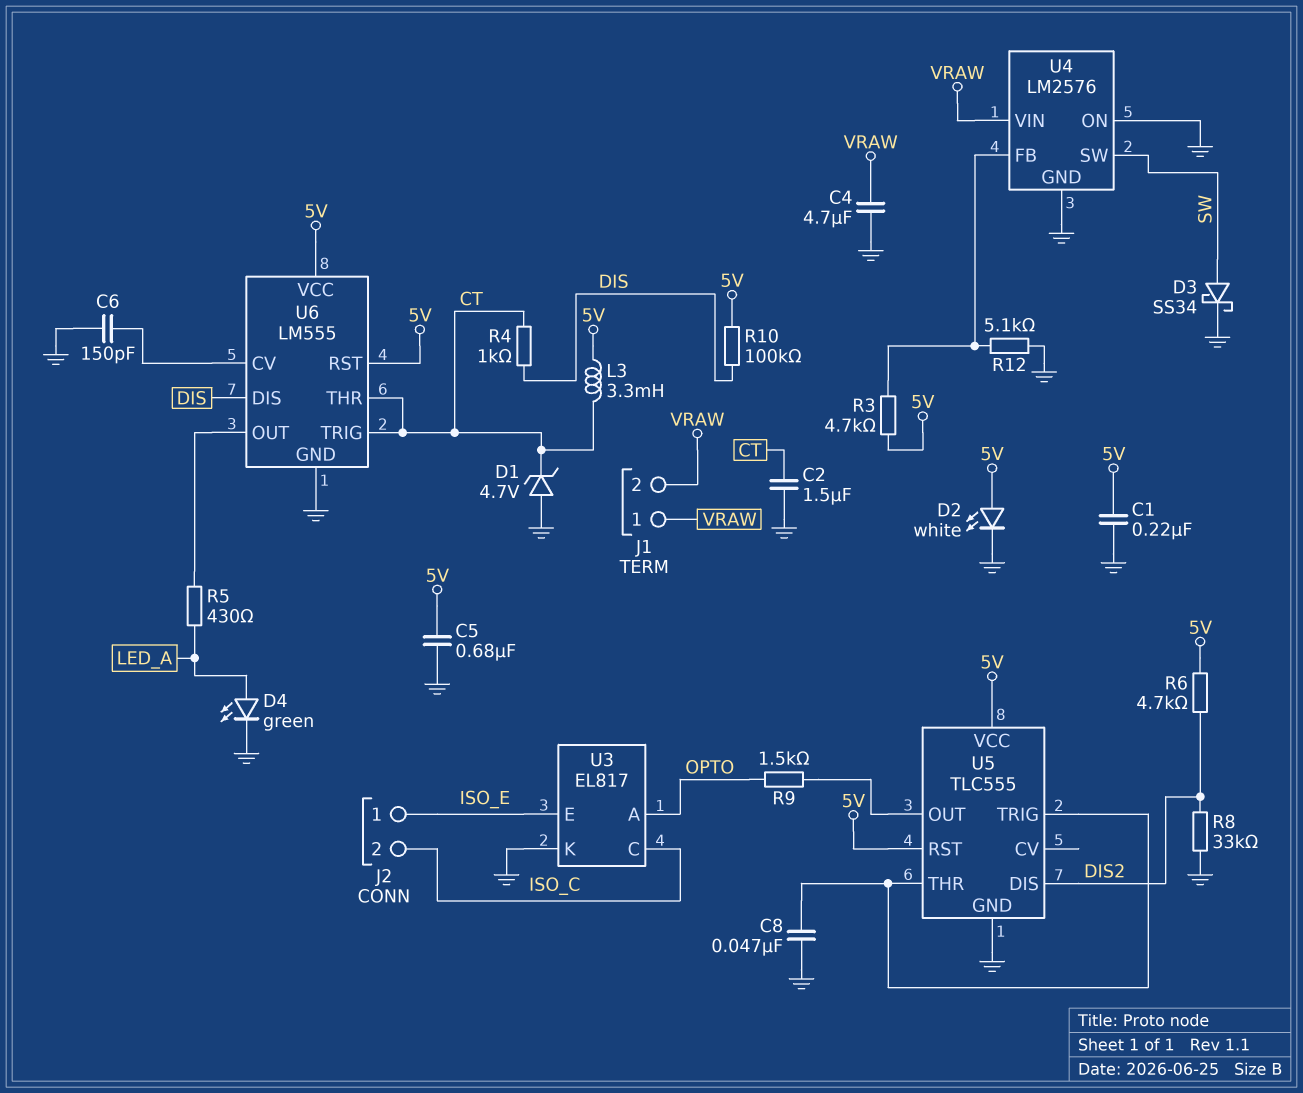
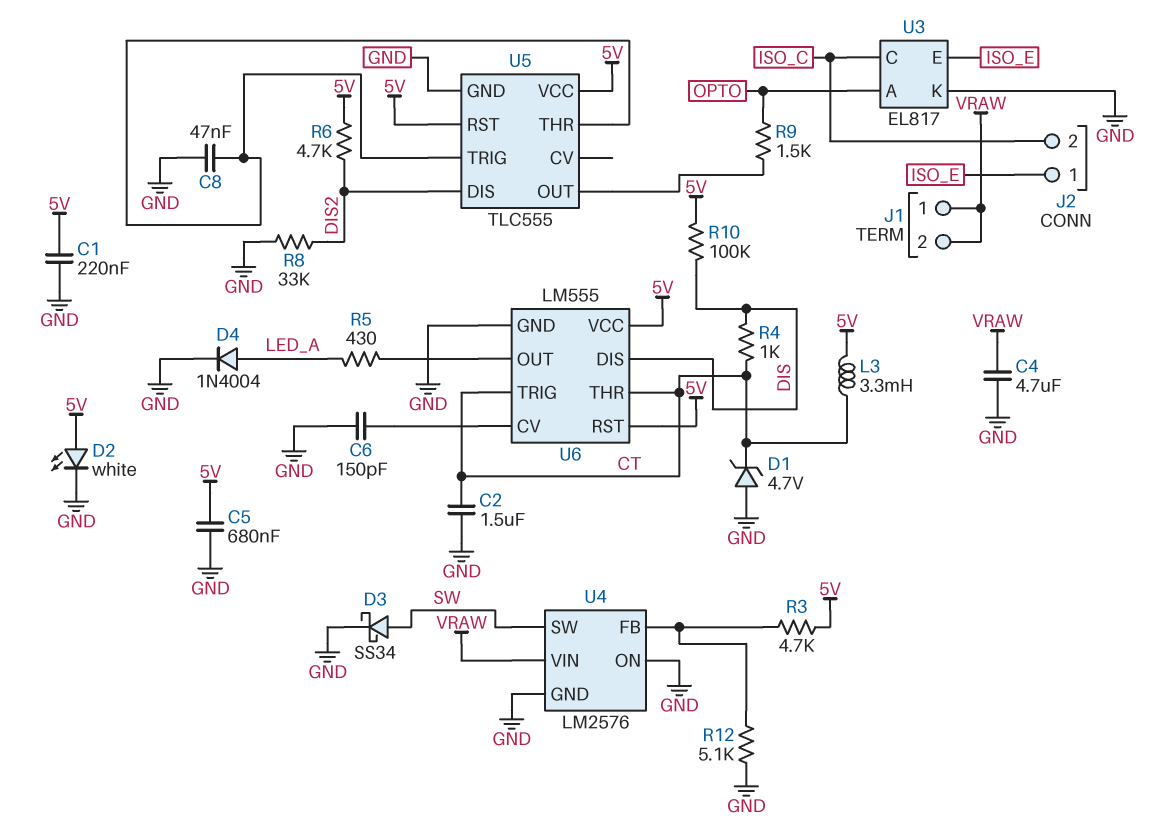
D4: LED green (A LED_A, K GND) -> diode 1N4004 (A LED_A, K GND)

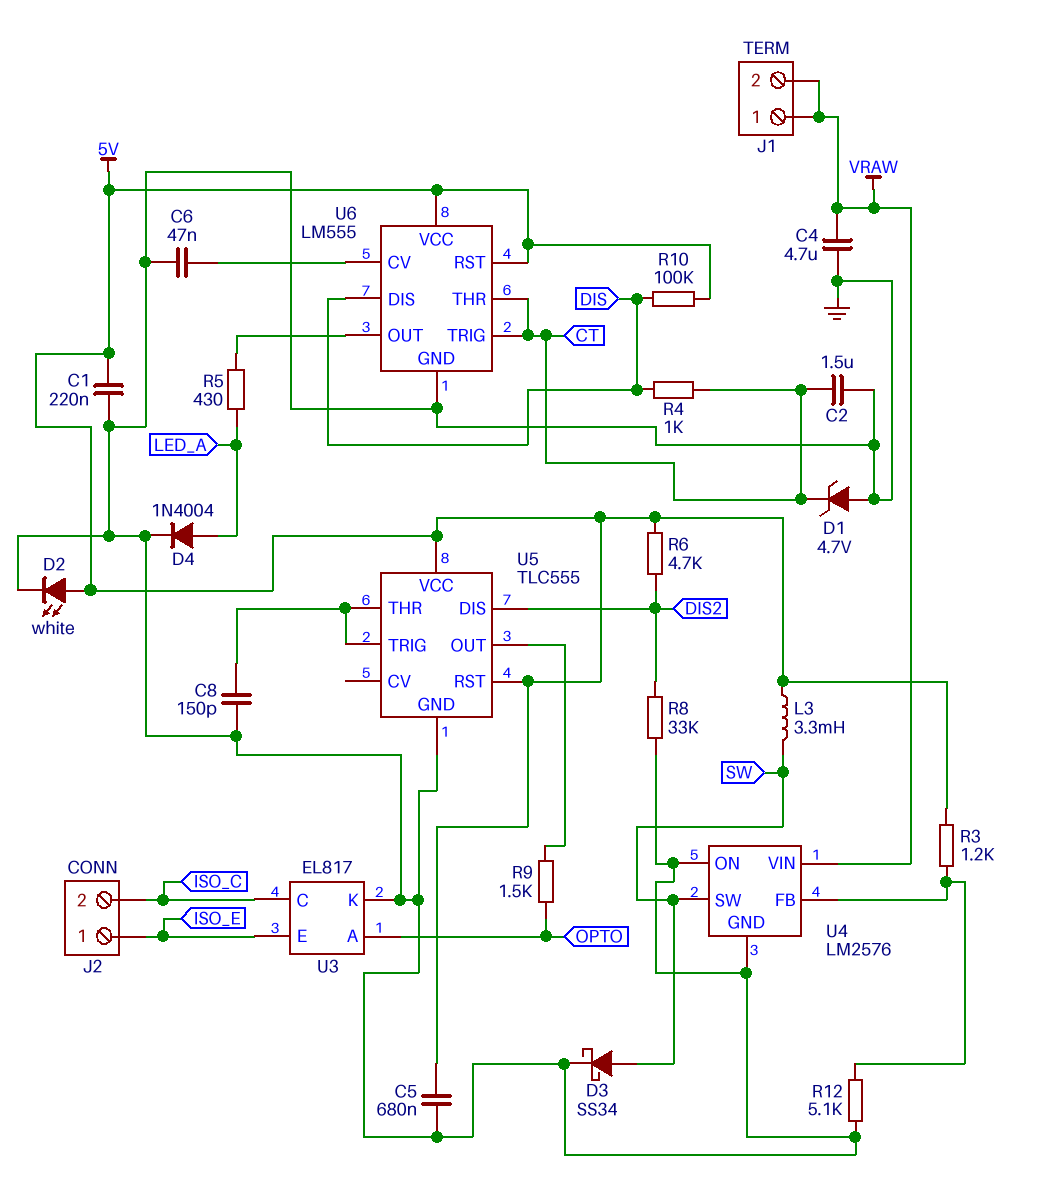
C6: 150pF (GND, U6/CV) -> 47nF (GND, U6/CV)
C8: 47nF (GND, U5/THR) -> 150pF (GND, U5/THR)
L3: 3.3mH (5V, CT) -> 3.3mH (5V, SW)
R3: 4.7k (5V, U4/FB) -> 1.2k (5V, U4/FB)

